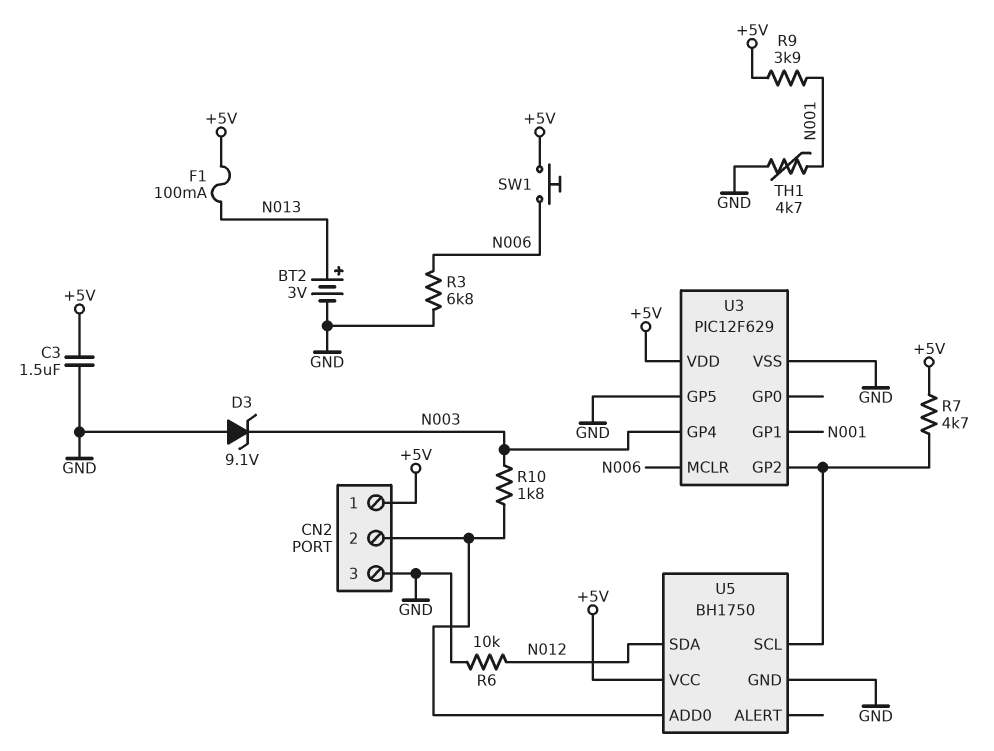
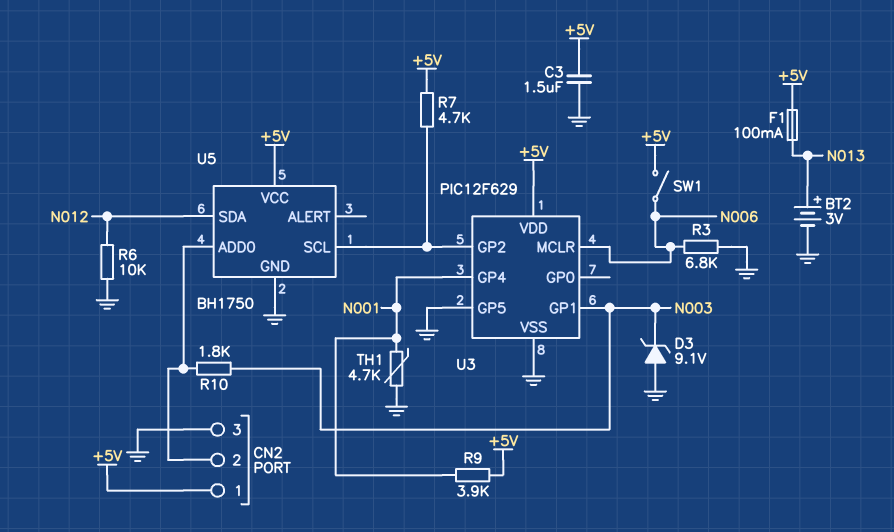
SW1: button (+5V, N006) -> switch (+5V, N006)
U3 pin GP1: N001 -> N003
U3 pin GP4: N003 -> N001

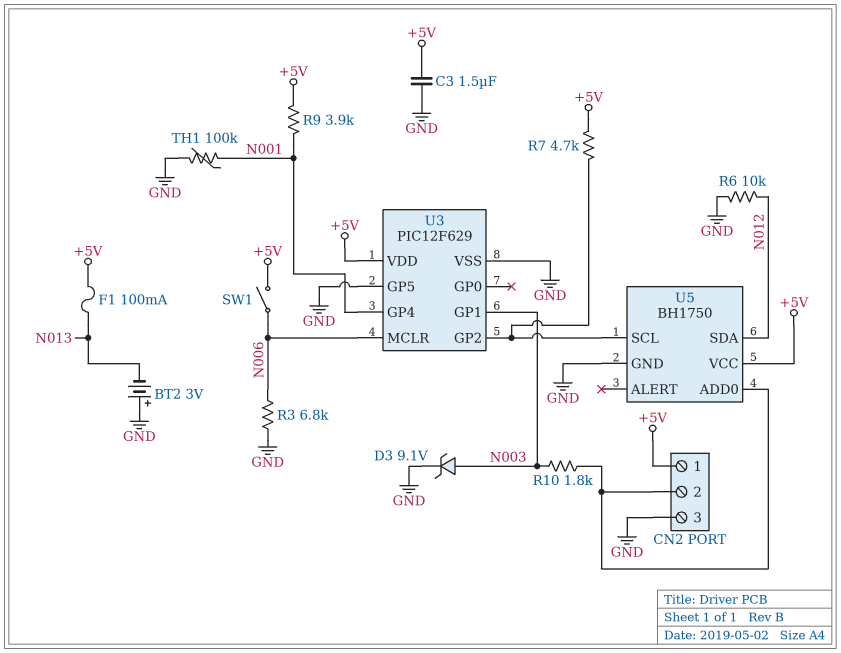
BT2: 3V (plus N013, minus GND) -> 3V (plus GND, minus N013)
D3: zener 9.1V (A GND, K N003) -> zener 9.1V (A N003, K GND)
TH1: 4.7k (GND, N001) -> 100k (GND, N001)

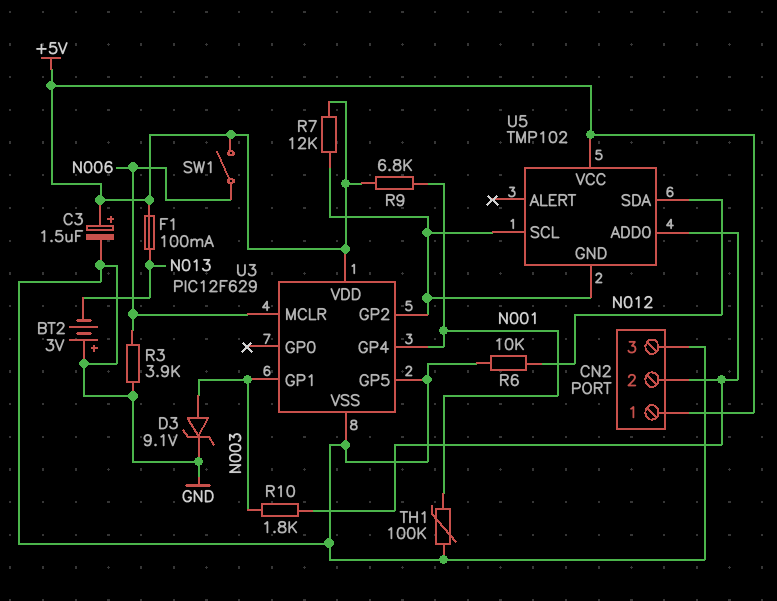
C3: 1.5uF (+5V, GND) -> 1.5uF (plus +5V, minus GND)
R3: 6.8k (GND, N006) -> 3.9k (GND, N006)
R7: 4.7k (+5V, U3/GP2) -> 12k (+5V, U3/GP2)
R9: 3.9k (+5V, N001) -> 6.8k (+5V, N001)
U5: BH1750 -> TMP102
U5 pin GND: GND -> U3/GP2

